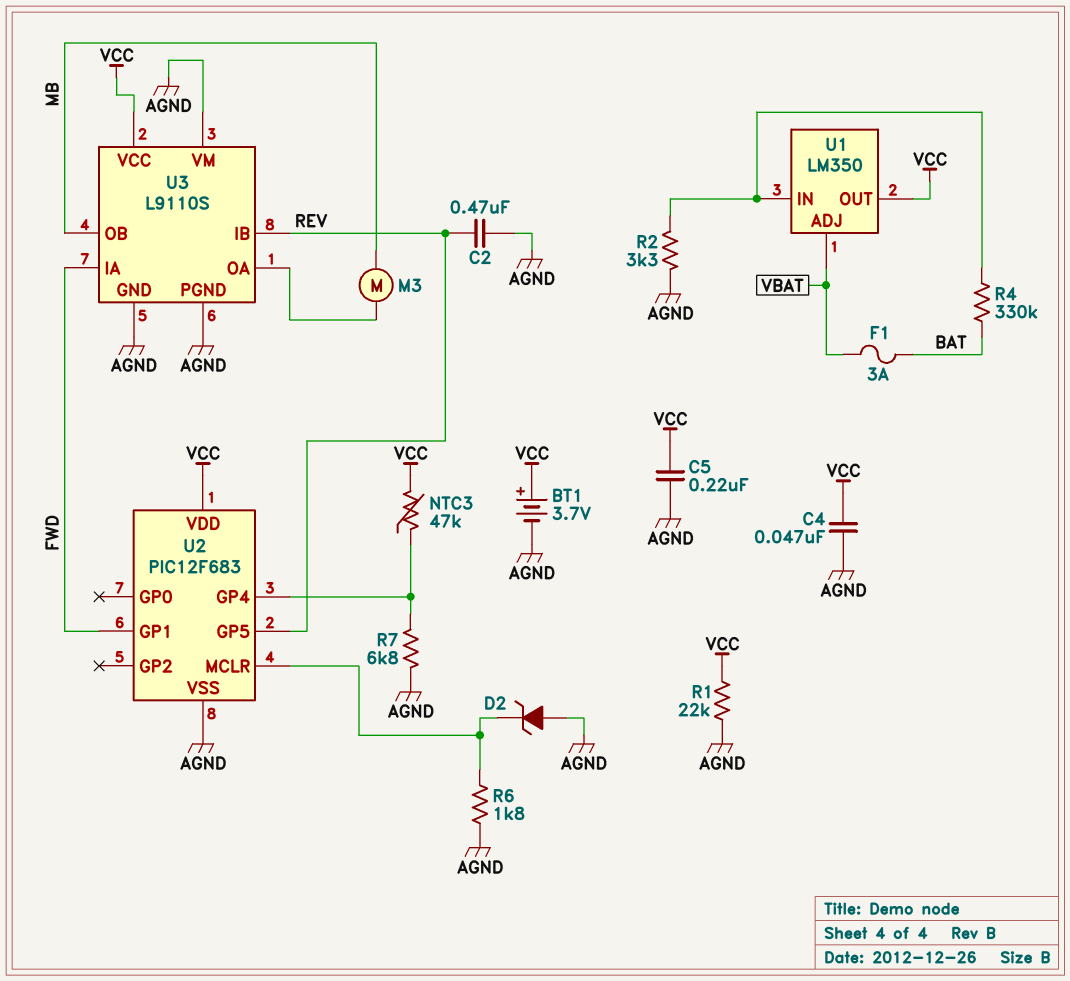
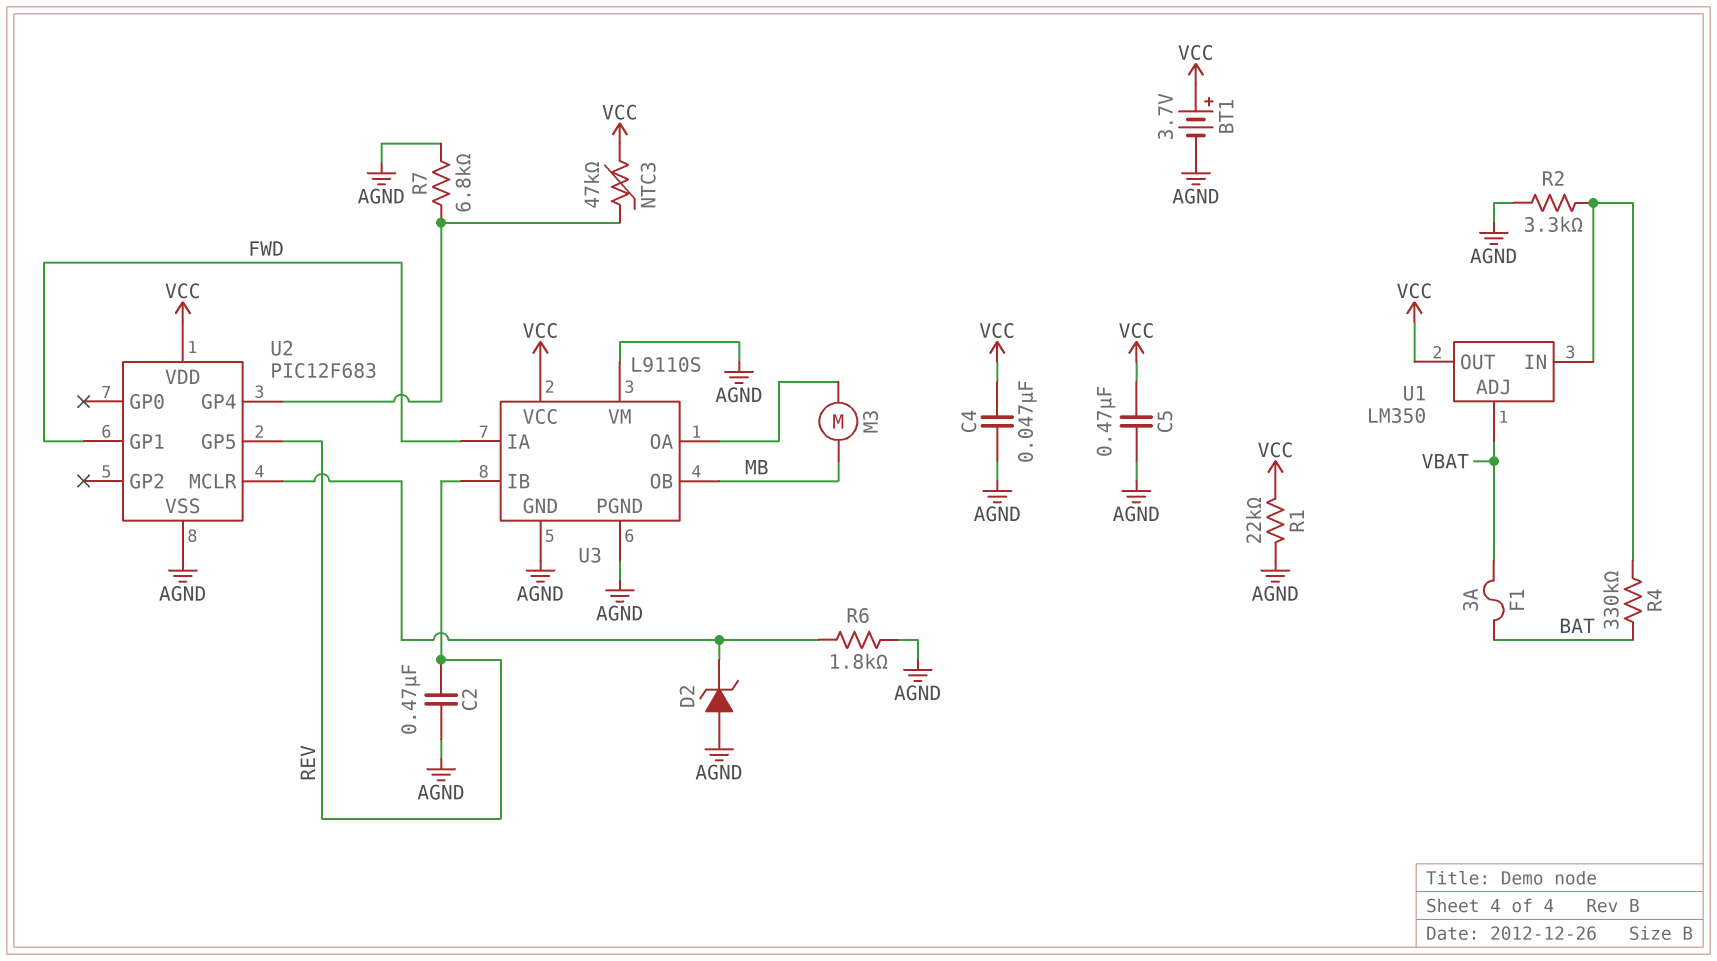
C5: 220nF (AGND, VCC) -> 470nF (AGND, VCC)

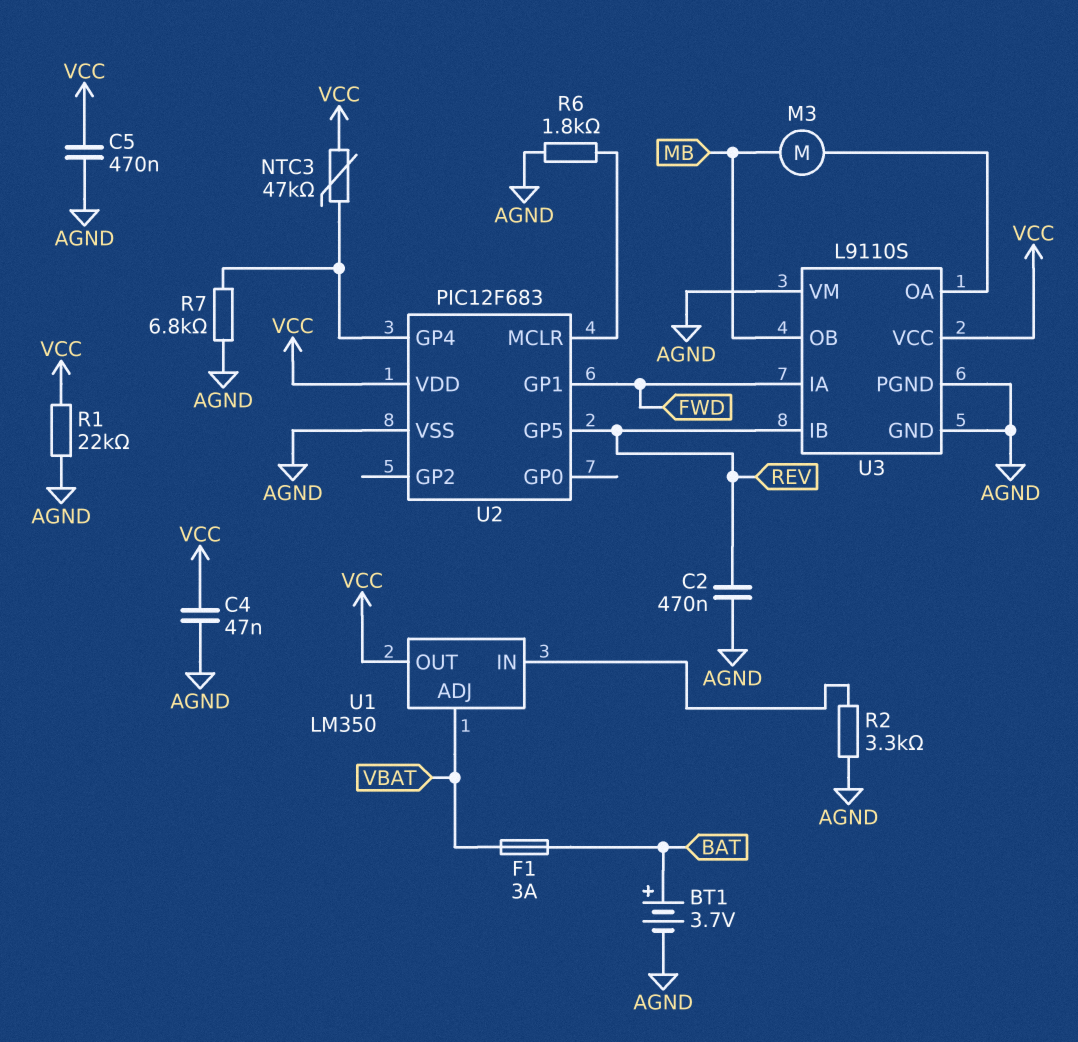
BT1: 3.7V (plus VCC, minus AGND) -> 3.7V (plus BAT, minus AGND)
D2: zener (A AGND, K U2/MCLR) -> none
R4: 330k (BAT, U1/IN) -> none

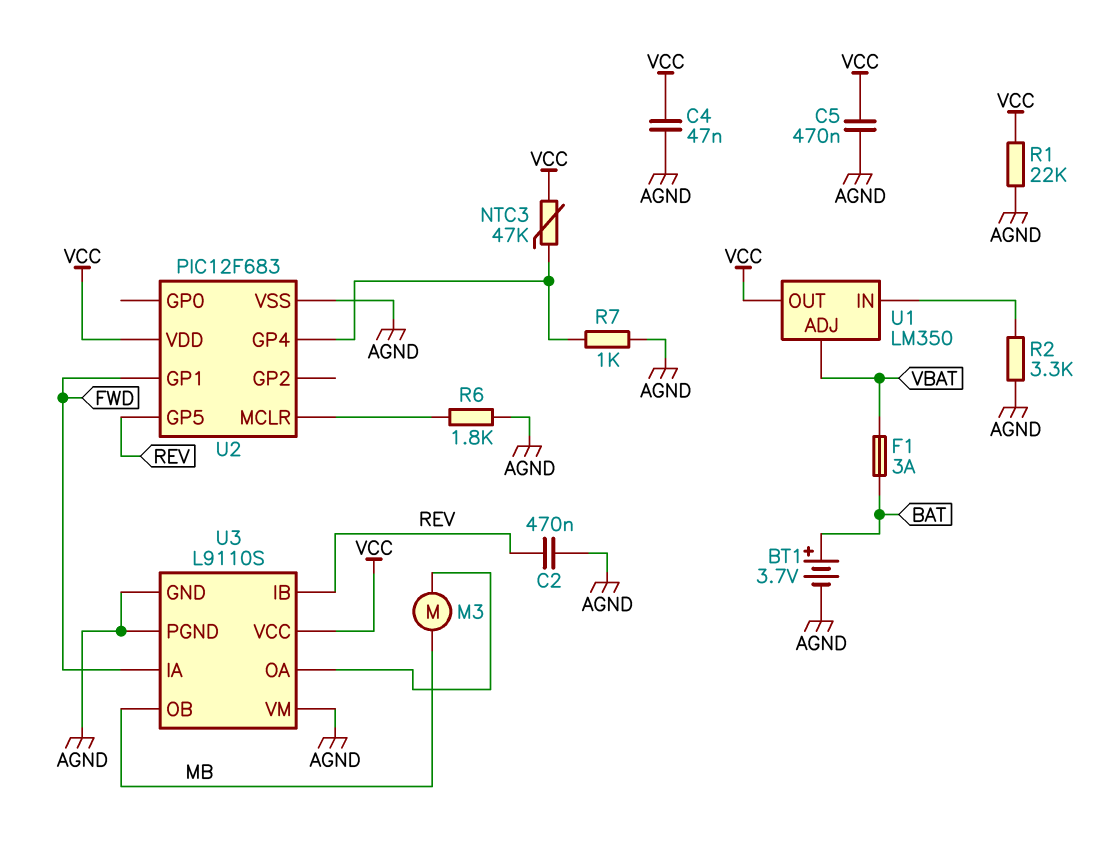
R7: 6.8k (AGND, U2/GP4) -> 1k (AGND, U2/GP4)

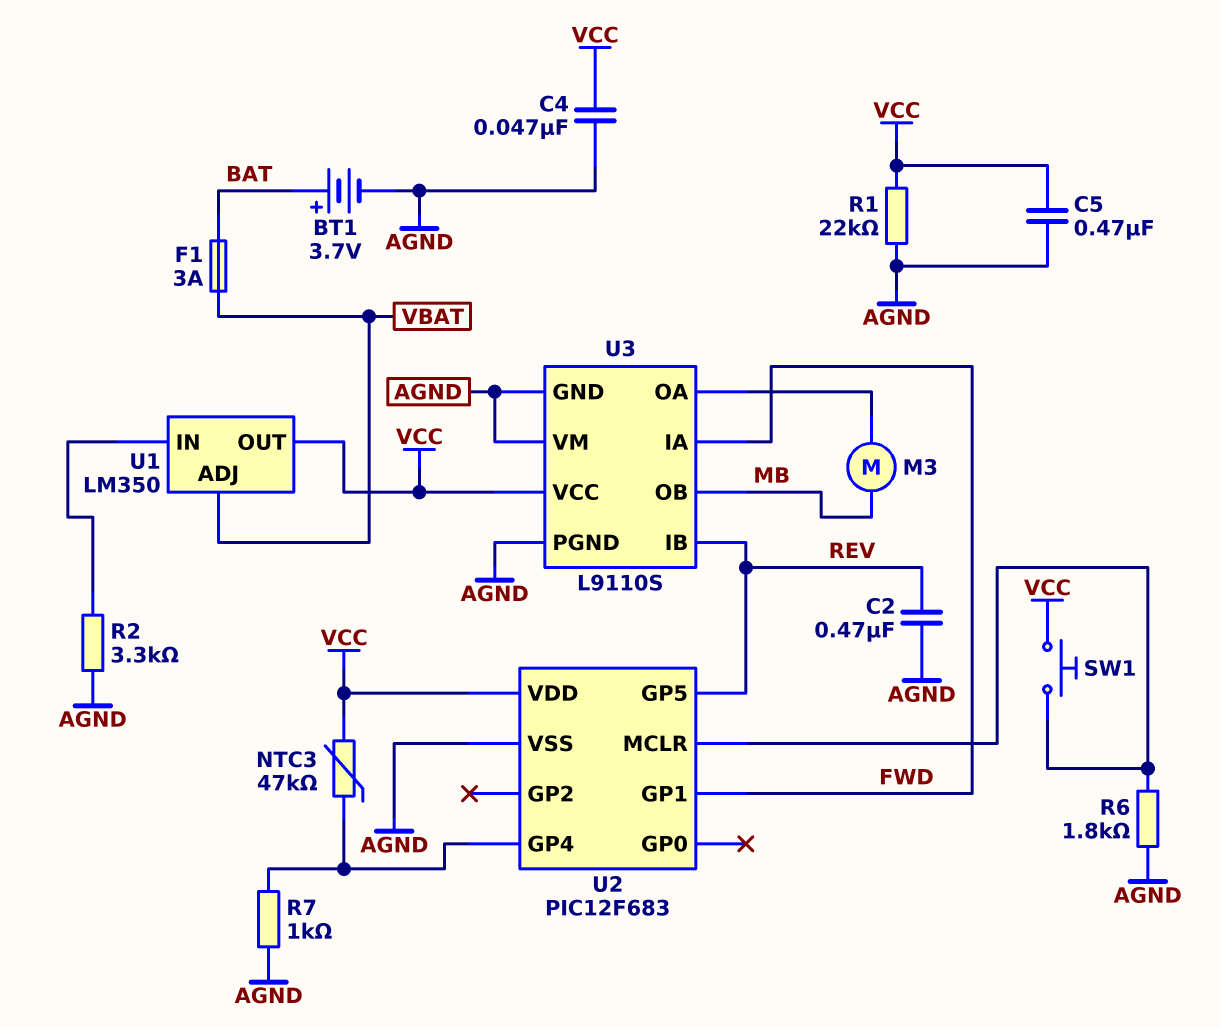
SW1: none -> button (U2/MCLR, VCC)

